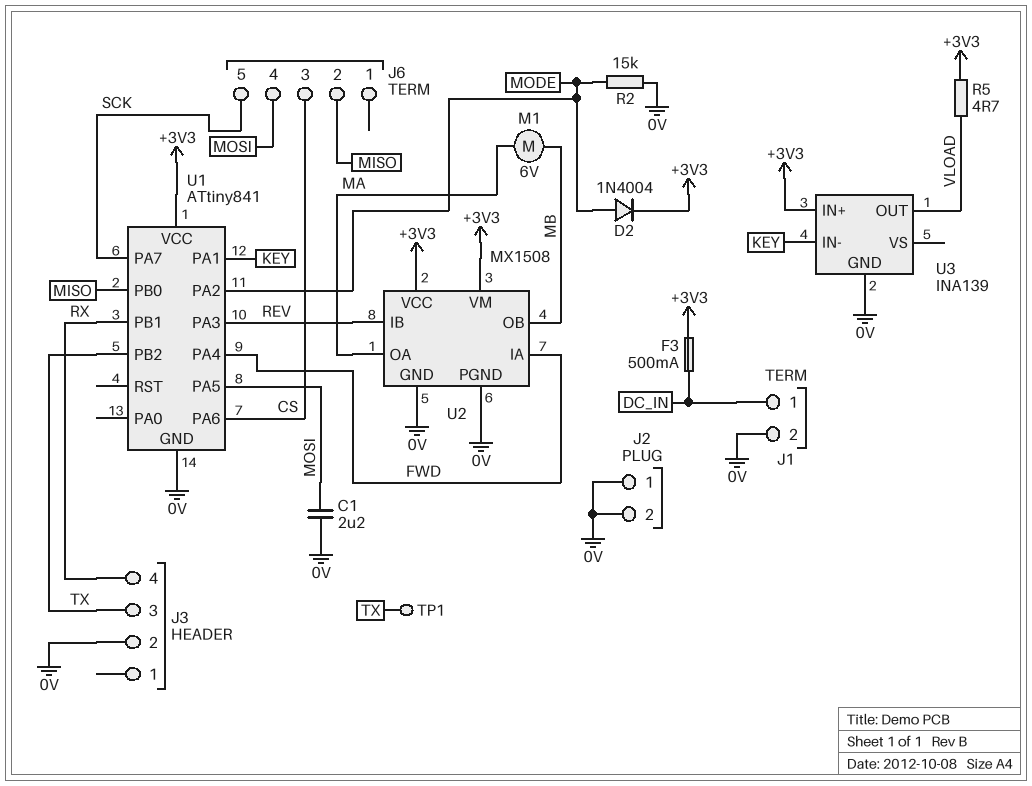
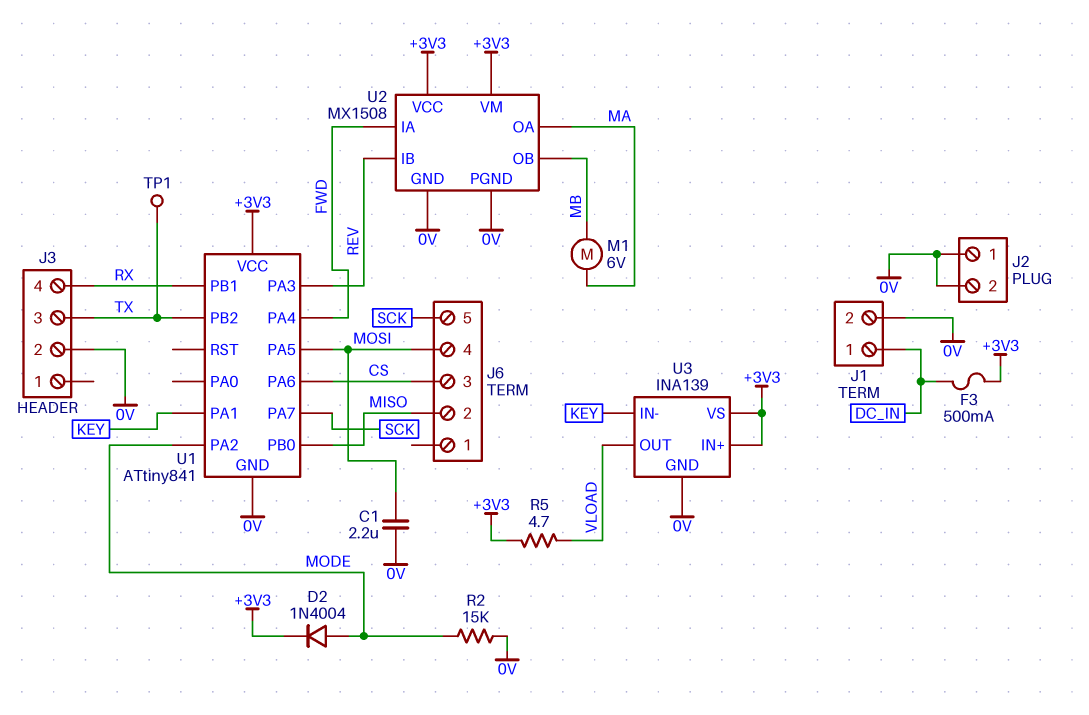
U3 pin VS: none -> +3V3

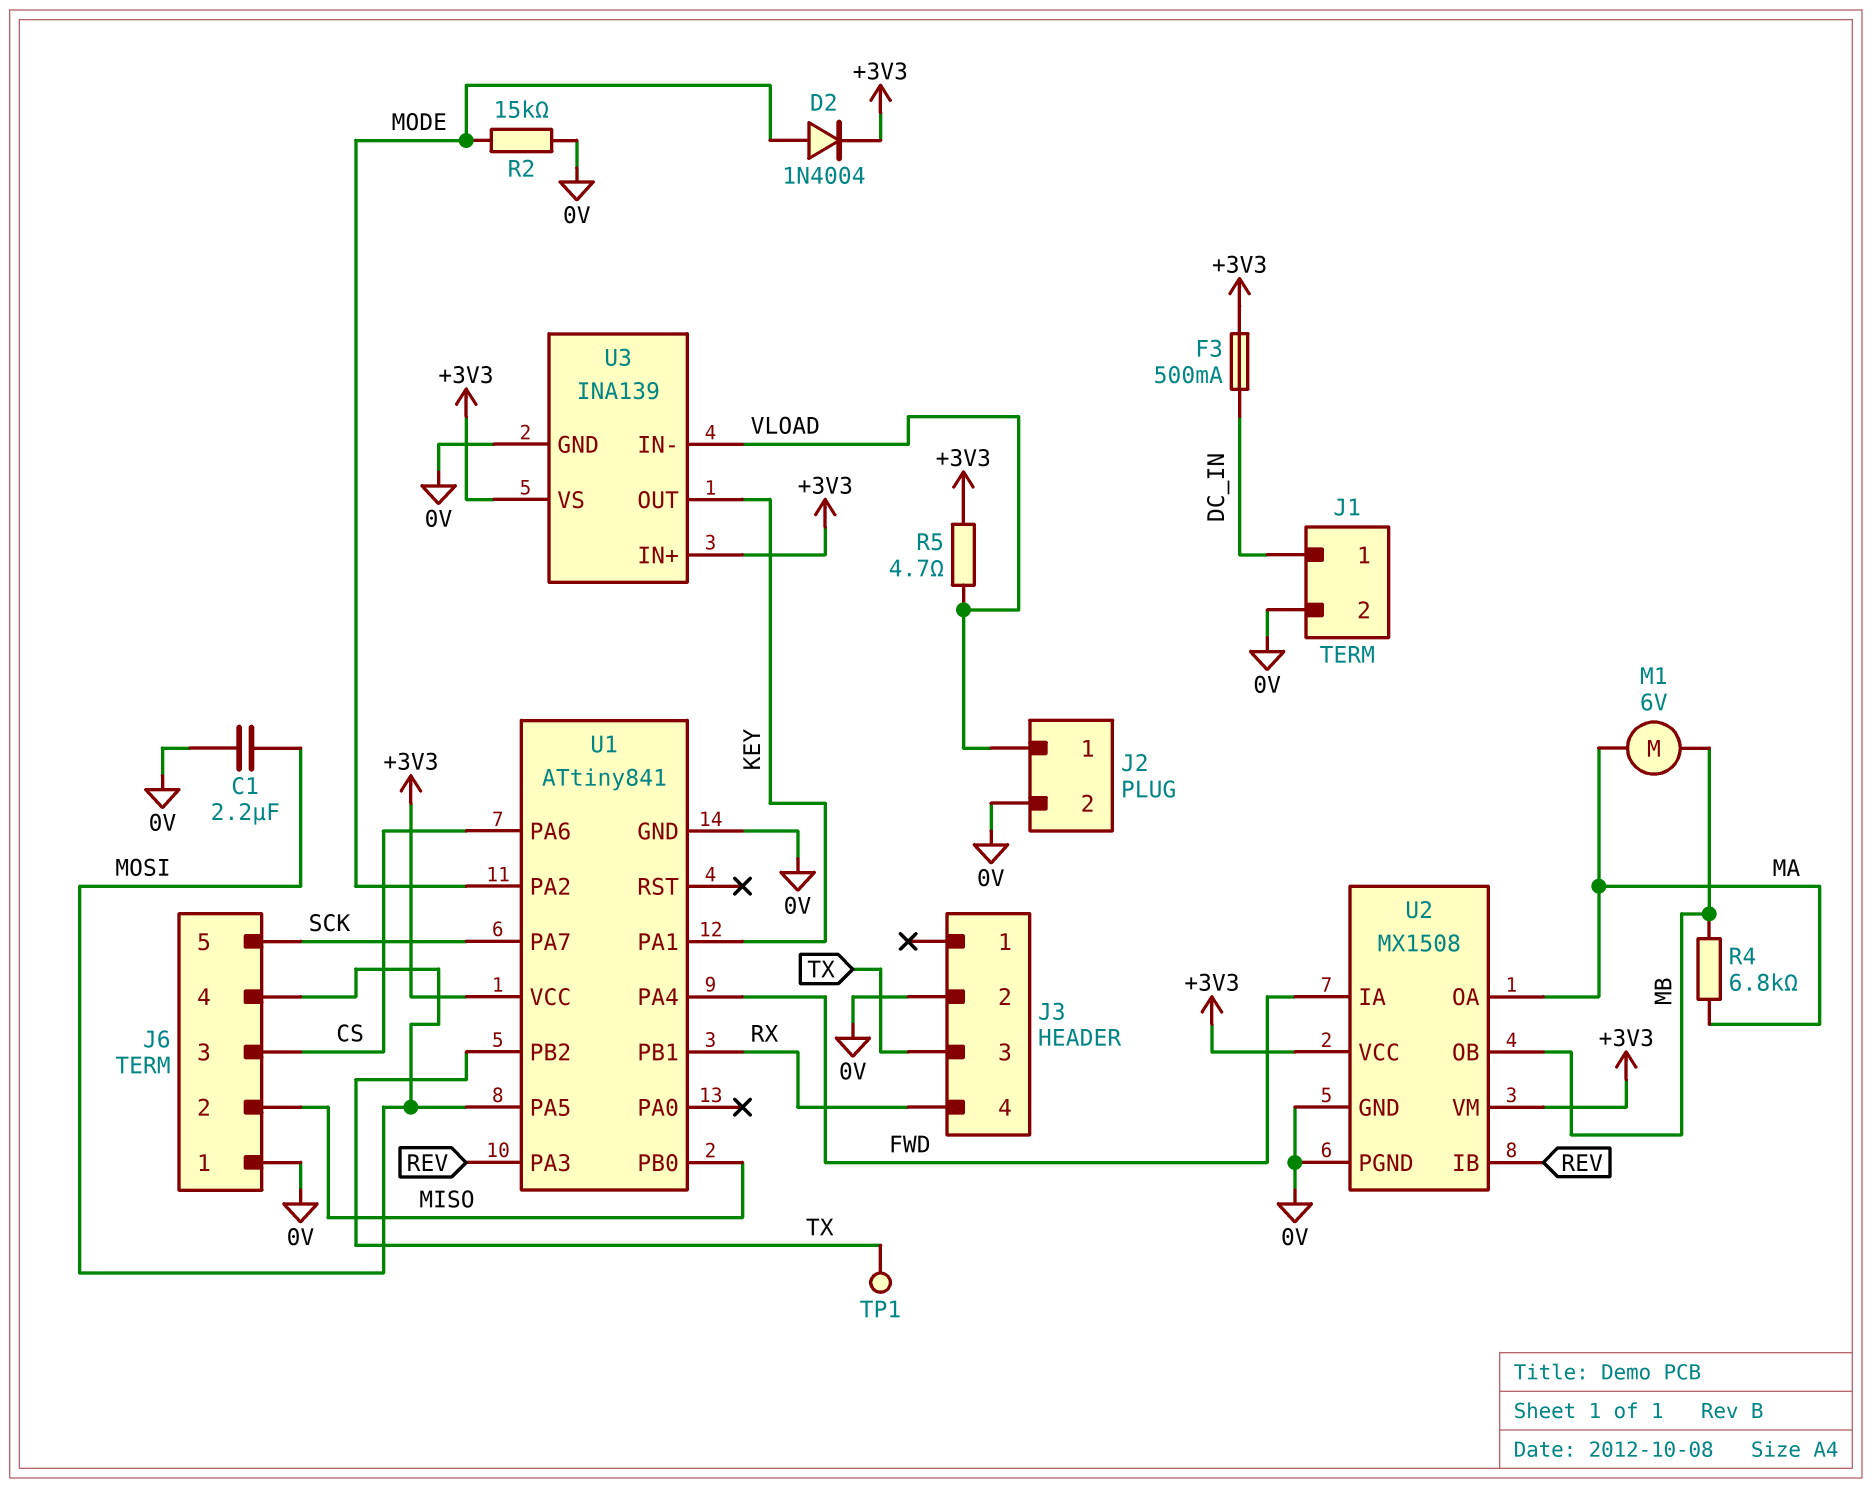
J2 pin 1: 0V -> VLOAD
J6 pin 1: none -> 0V
R4: none -> 6.8k (MA, MB)
U3 pin IN-: KEY -> VLOAD
U3 pin OUT: VLOAD -> KEY

